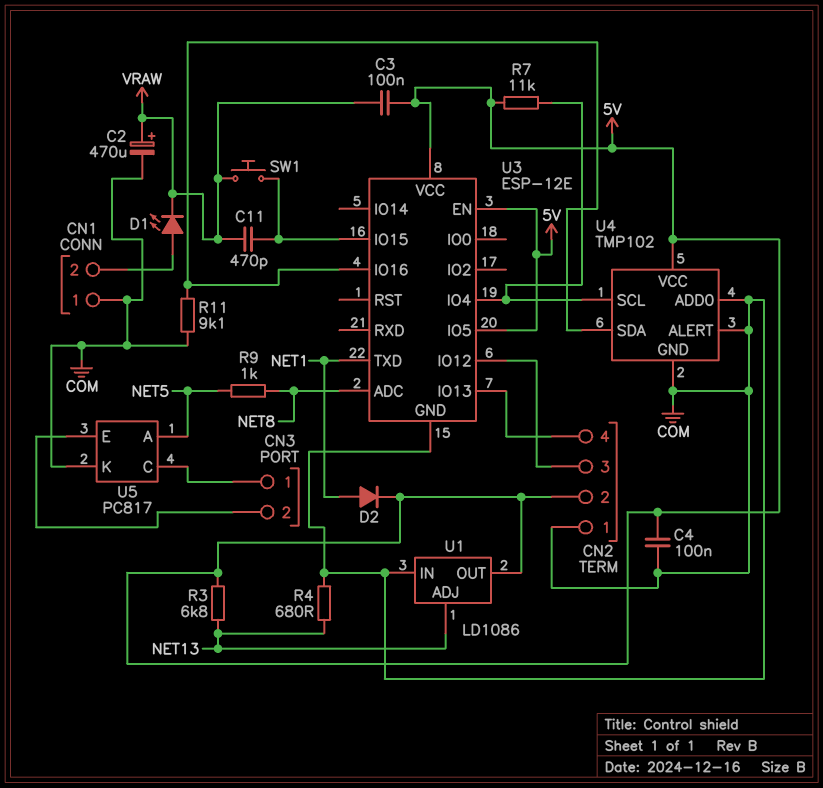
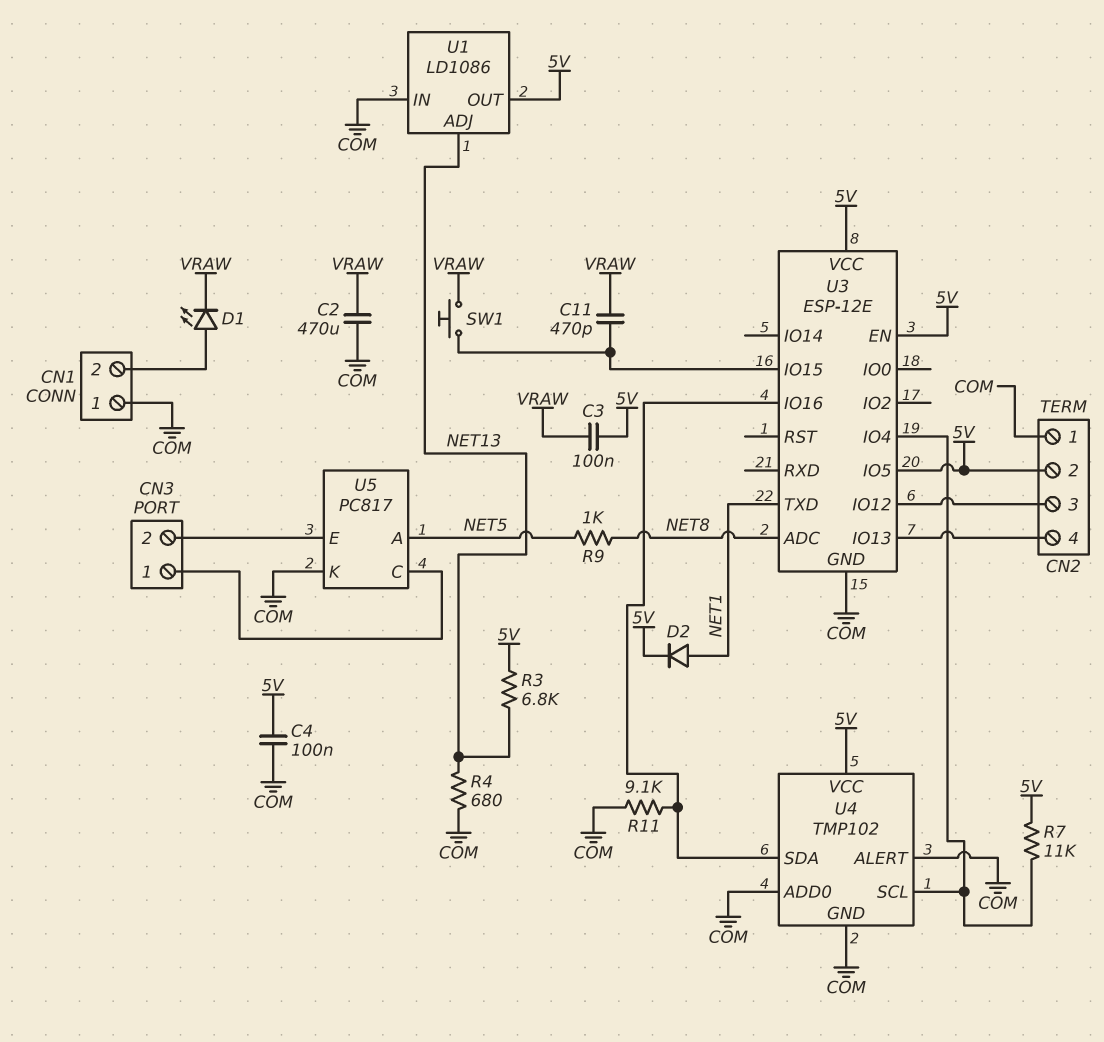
C2: 470uF (plus VRAW, minus COM) -> 470uF (COM, VRAW)

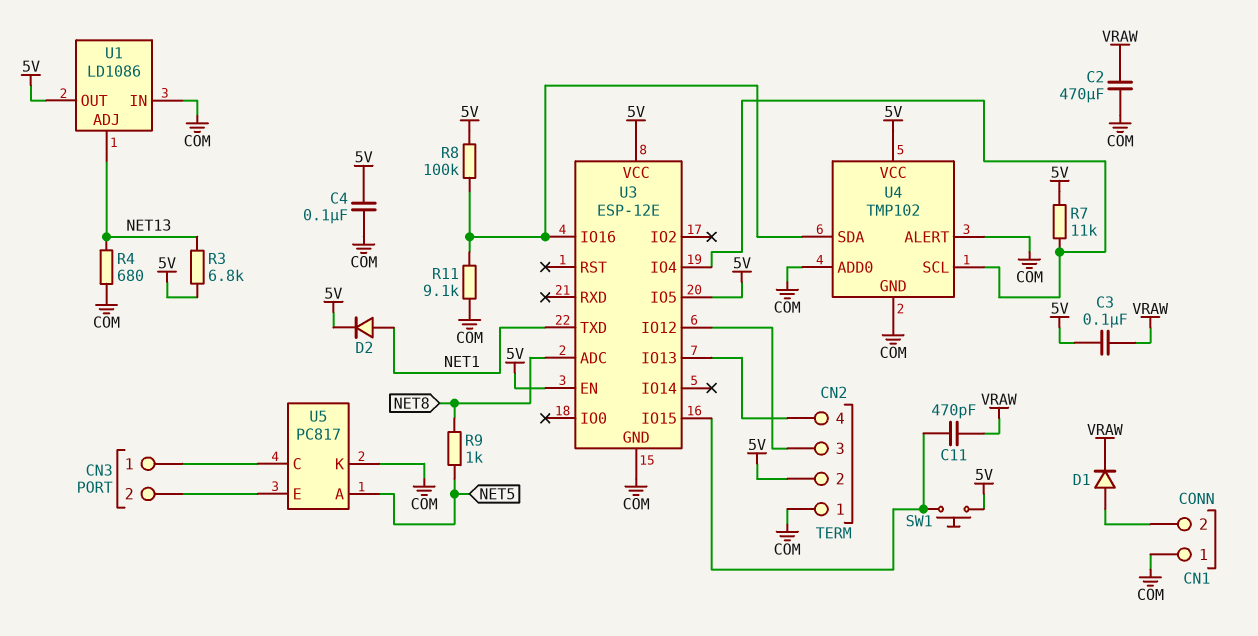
D1: LED (A CN1/2, K VRAW) -> diode (A CN1/2, K VRAW)
R8: none -> 100k (5V, U3/IO16)
SW1: button (U3/IO15, VRAW) -> button (5V, U3/IO15)

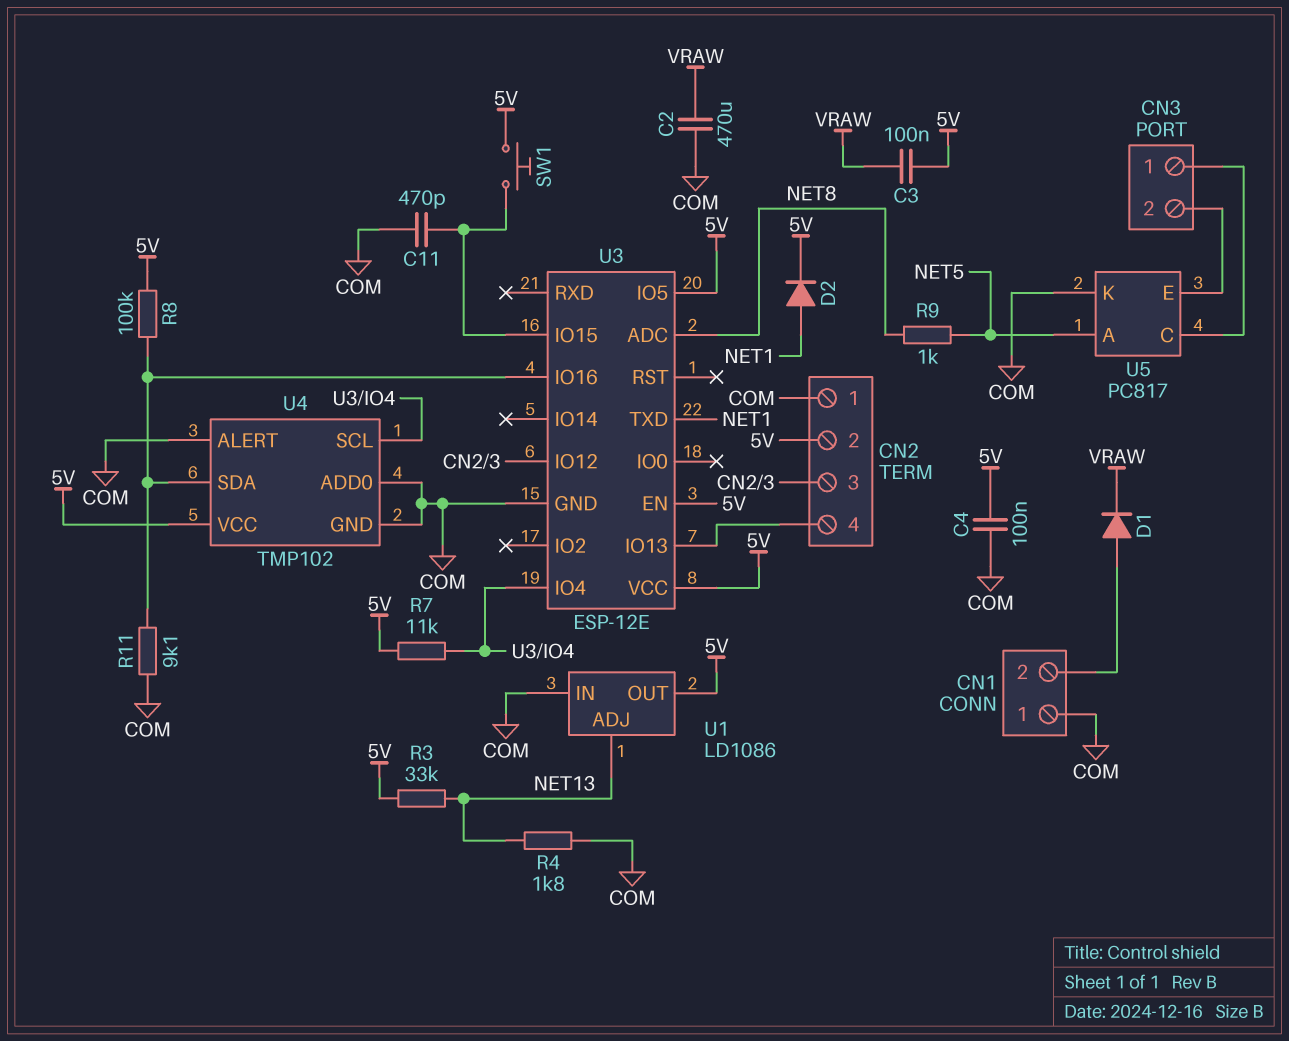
C11: 470pF (U3/IO15, VRAW) -> 470pF (COM, U3/IO15)
R3: 6.8k (5V, NET13) -> 33k (5V, NET13)
R4: 680 (COM, NET13) -> 1.8k (COM, NET13)

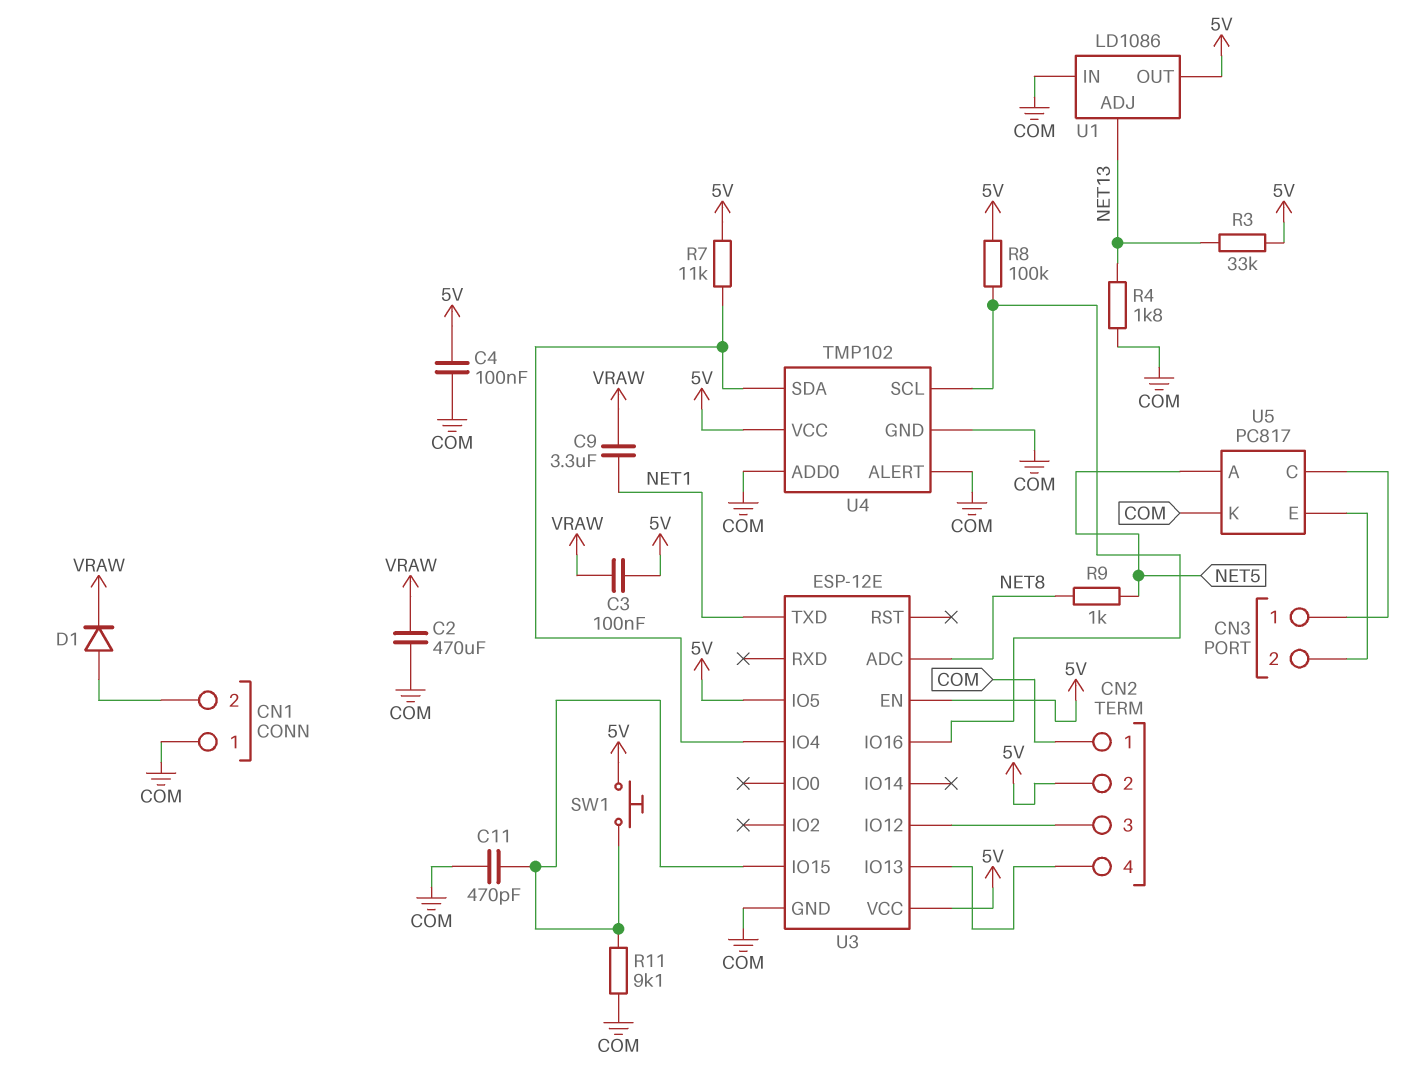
C9: none -> 3.3uF (NET1, VRAW)
D2: diode (A NET1, K 5V) -> none
R11: 9.1k (COM, U3/IO16) -> 9.1k (COM, U3/IO15)
U4 pin SCL: U3/IO4 -> U3/IO16
U4 pin SDA: U3/IO16 -> U3/IO4

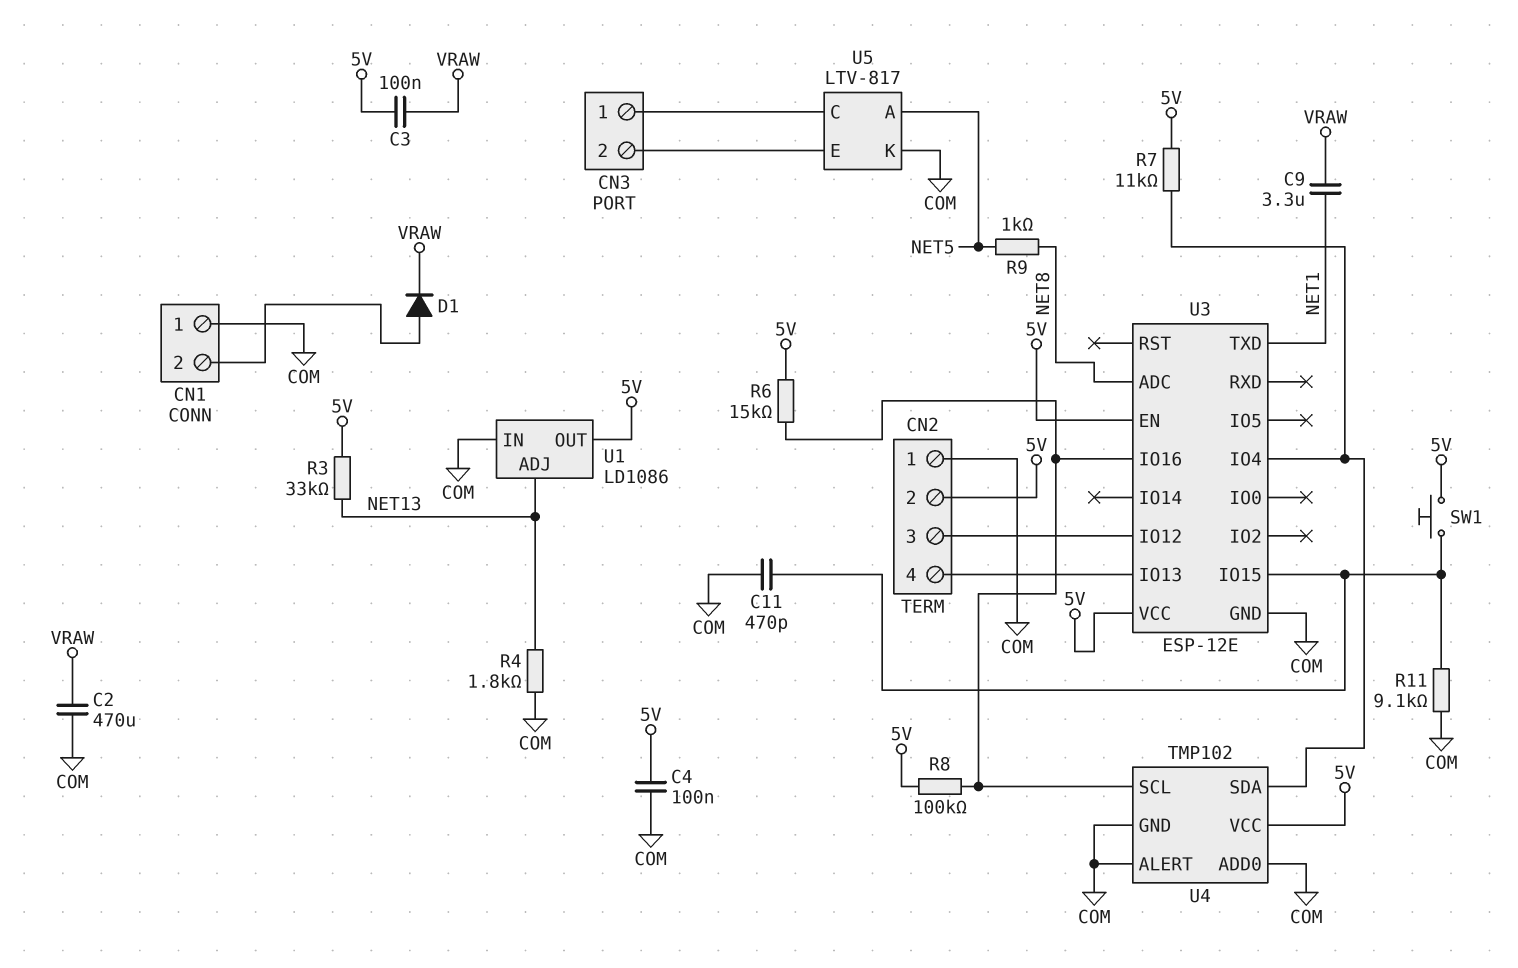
R6: none -> 15k (5V, U3/IO16)
U3 pin IO5: 5V -> none
U5: PC817 -> LTV-817

